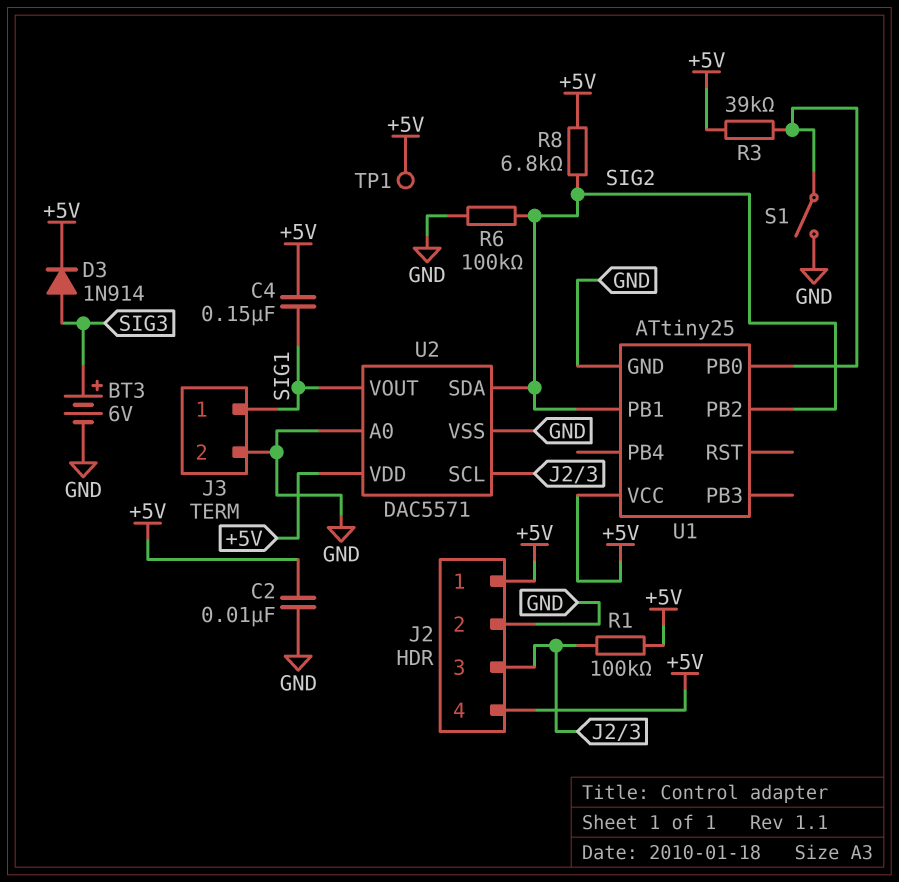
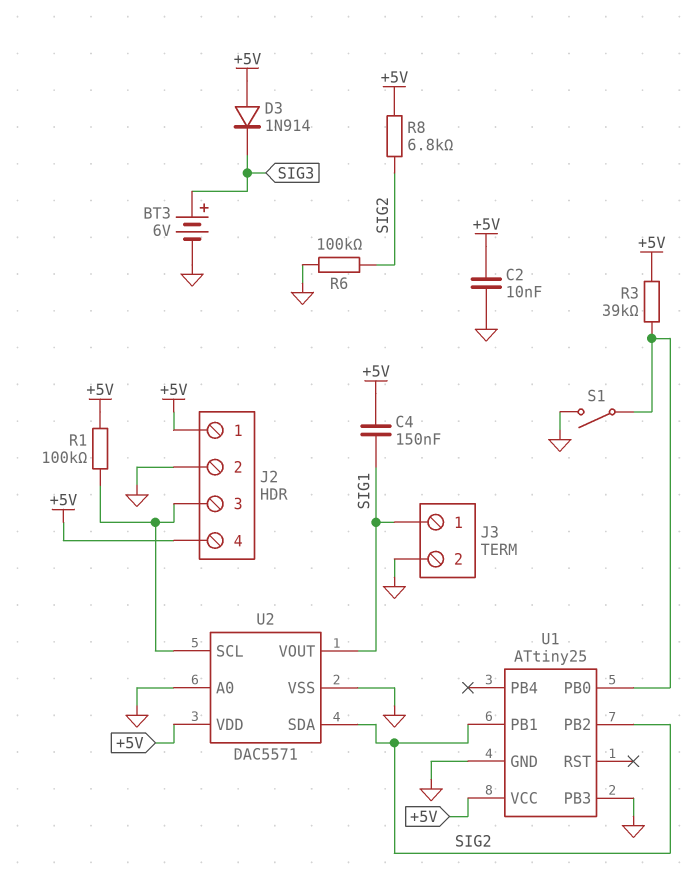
D3: diode 1N914 (A SIG3, K +5V) -> diode 1N914 (A +5V, K SIG3)
TP1: test point (+5V) -> none
U1 pin PB3: none -> GND

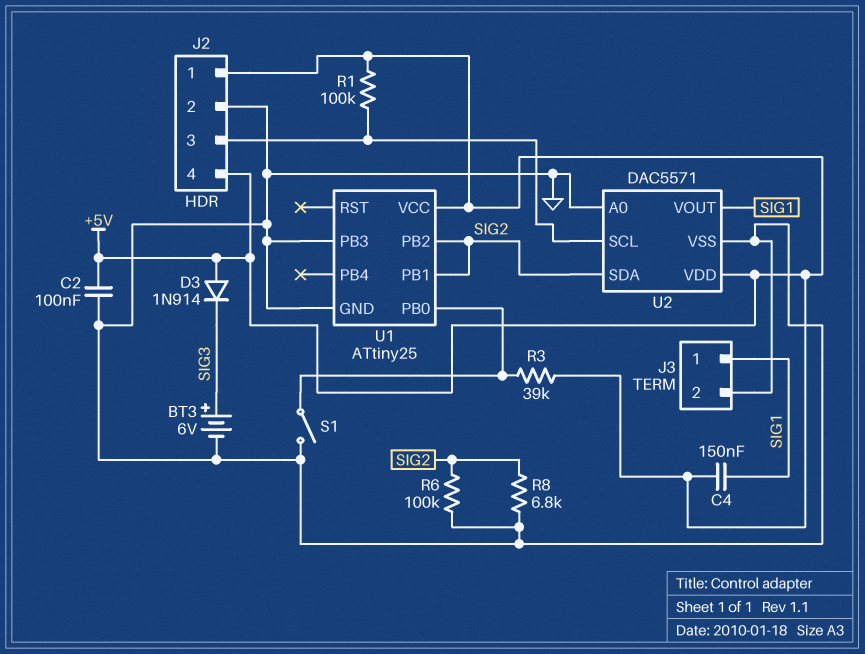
C2: 10nF (+5V, GND) -> 100nF (+5V, GND)
R8: 6.8k (+5V, SIG2) -> 6.8k (GND, SIG2)

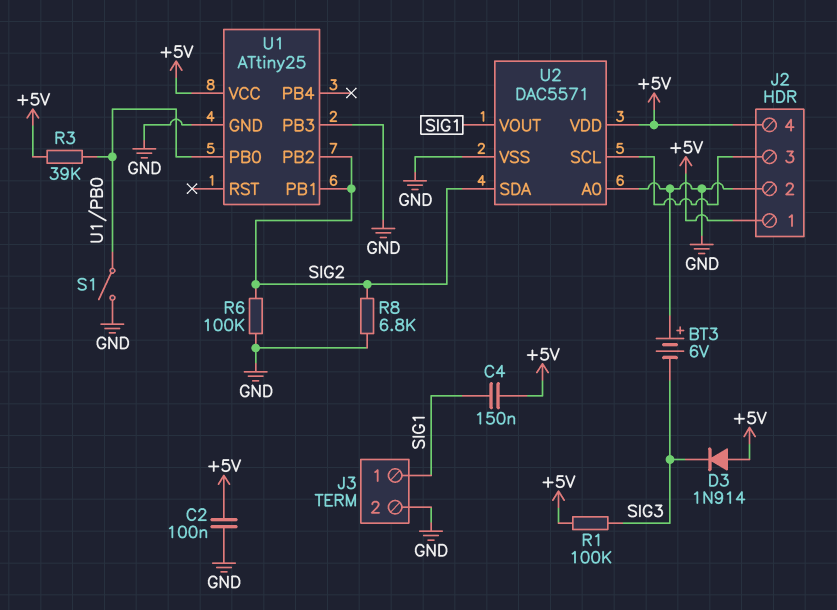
BT3: 6V (plus SIG3, minus GND) -> 6V (plus GND, minus SIG3)
R1: 100k (+5V, J2/3) -> 100k (+5V, SIG3)

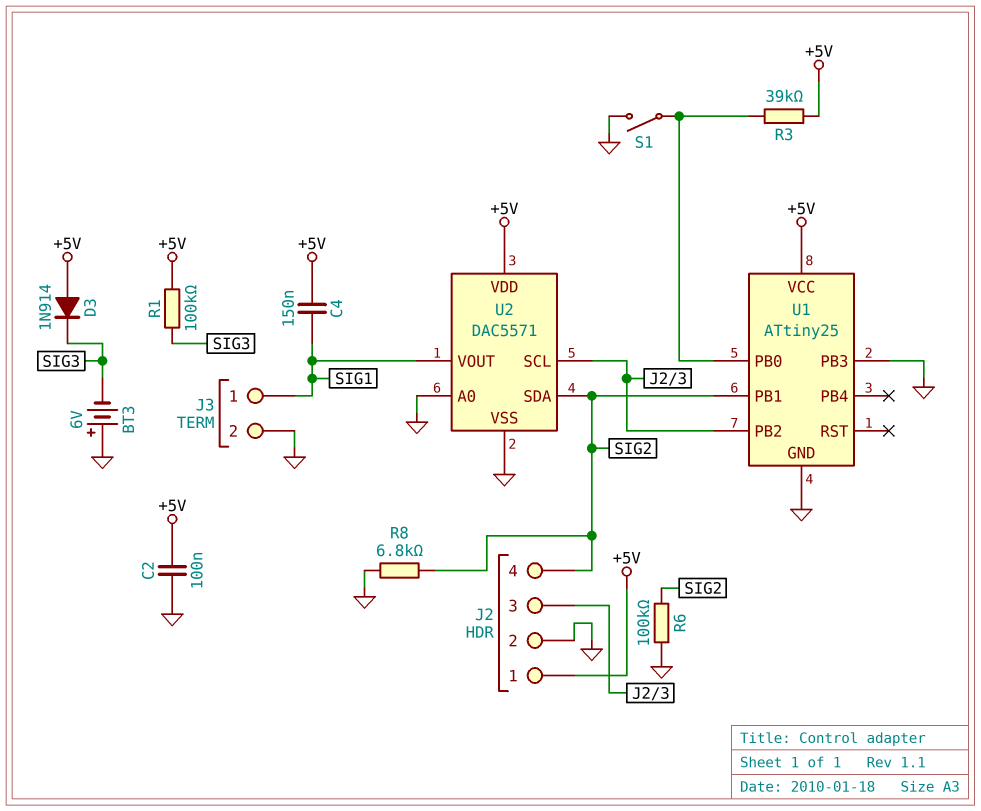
J2 pin 4: +5V -> SIG2
U1 pin PB2: SIG2 -> J2/3

